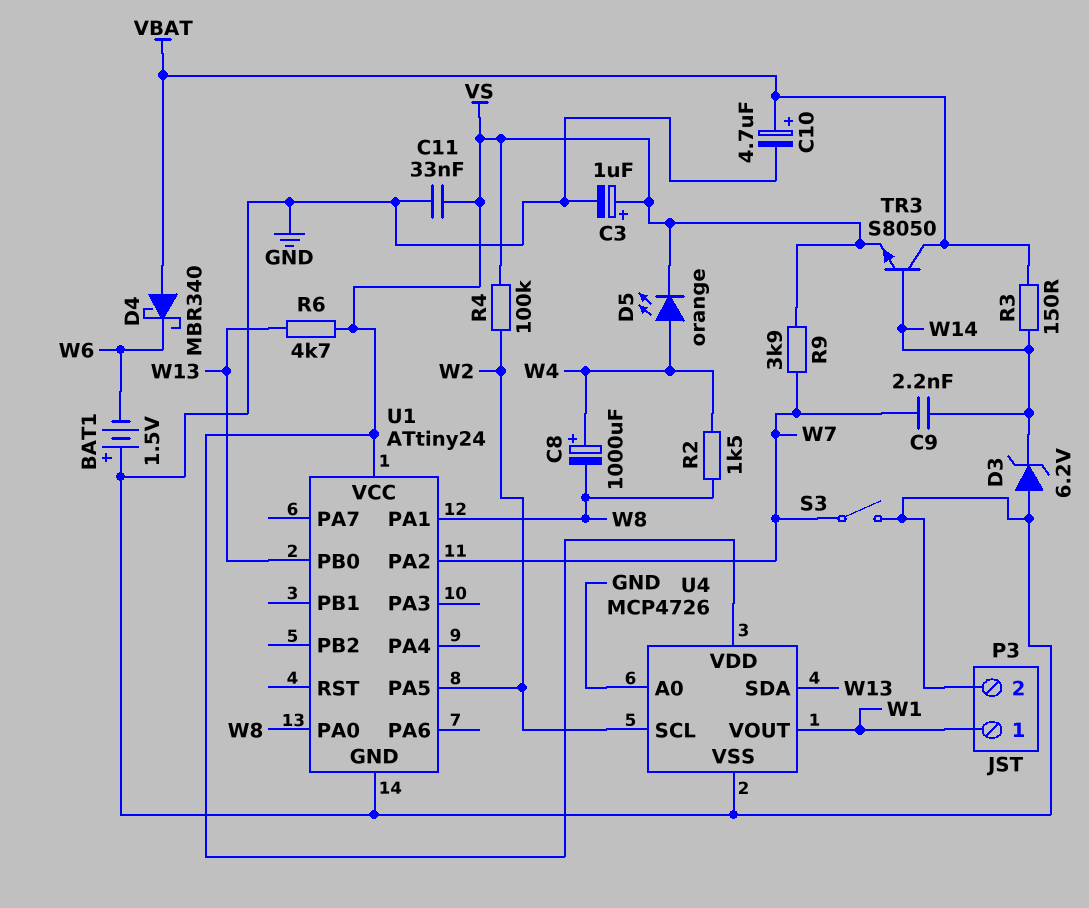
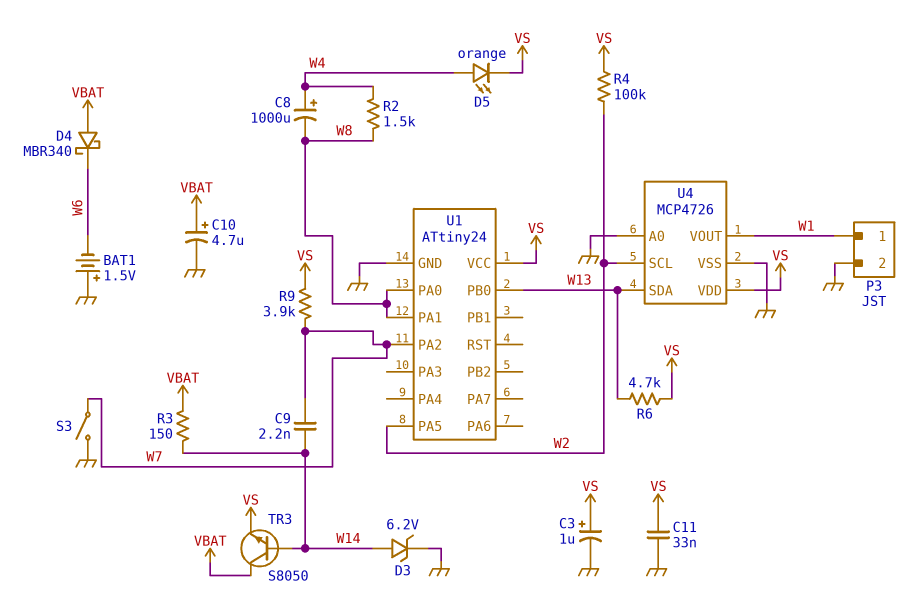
D3: zener 6.2V (A GND, K W14) -> zener 6.2V (A W14, K GND)

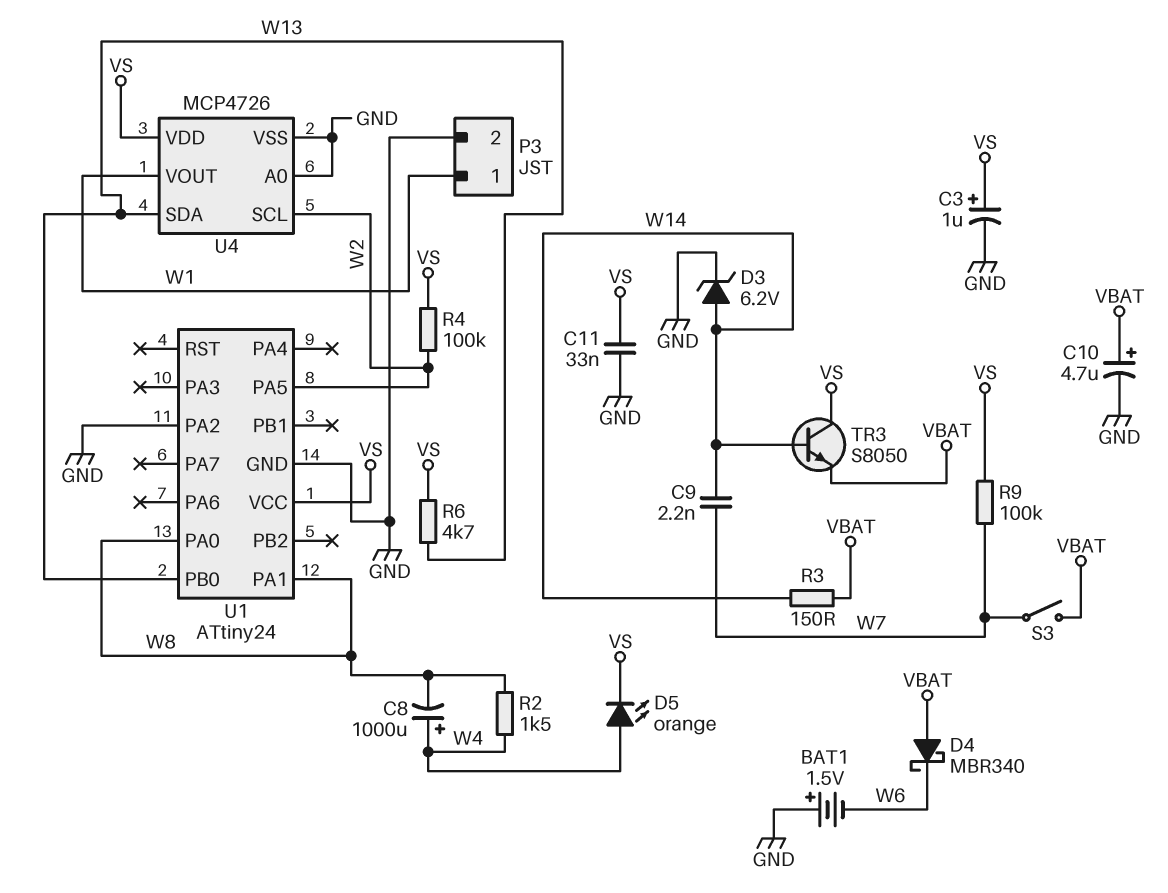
R9: 3.9k (VS, W7) -> 100k (VS, W7)
S3: switch (GND, W7) -> switch (VBAT, W7)
TR3: NPN S8050 (B W14, C VBAT, E VS) -> NPN S8050 (B W14, C VS, E VBAT)
U1 pin PA2: W7 -> GND

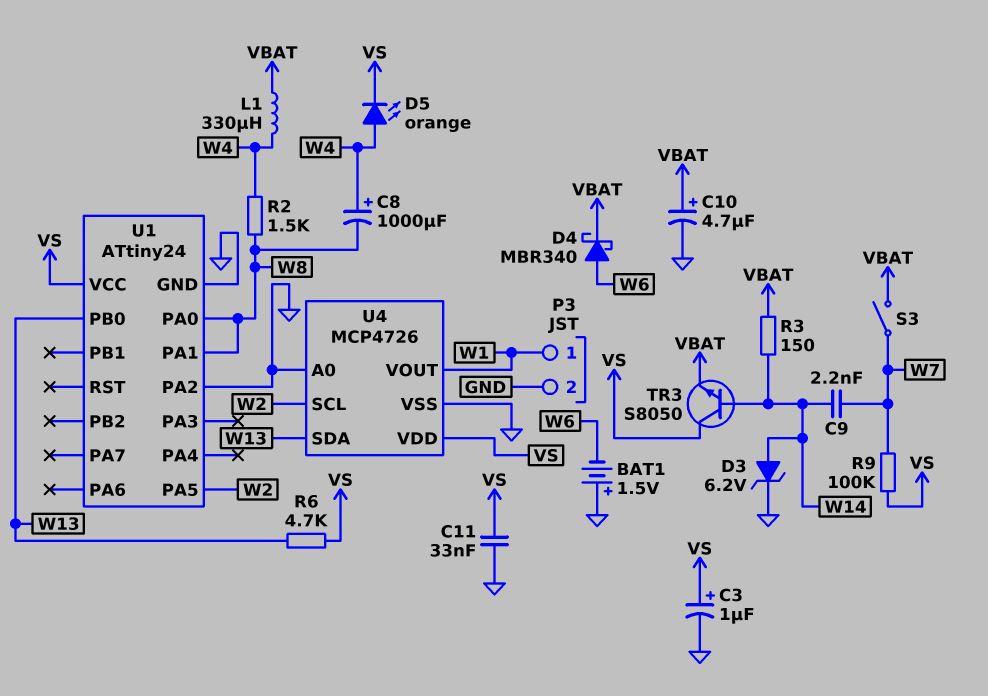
D4: schottky MBR340 (A VBAT, K W6) -> schottky MBR340 (A W6, K VBAT)
L1: none -> 330uH (VBAT, W4)
R4: 100k (VS, W2) -> none

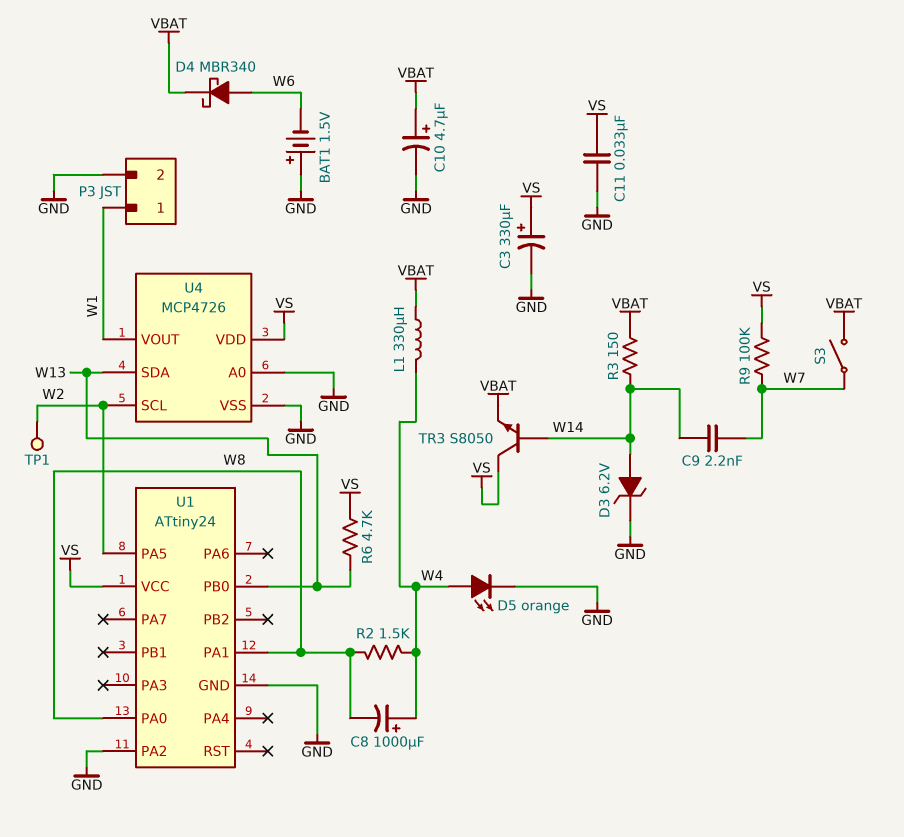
C3: 1uF (plus VS, minus GND) -> 330uF (plus VS, minus GND)
D5: LED orange (A W4, K VS) -> LED orange (A W4, K GND)
TP1: none -> test point (W2)

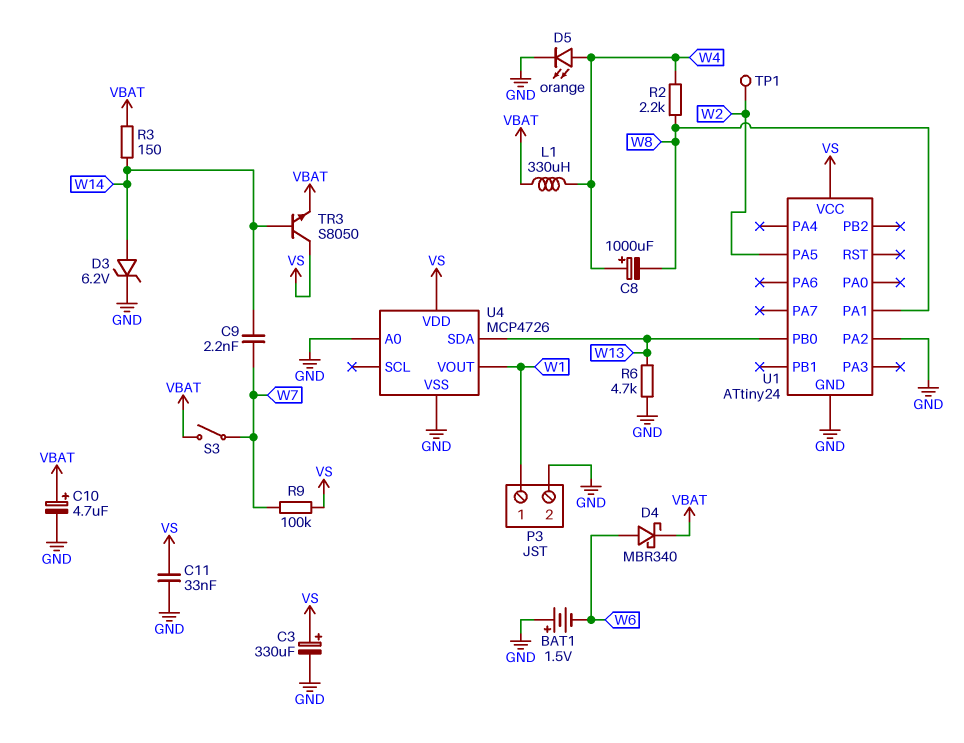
R2: 1.5k (W4, W8) -> 2.2k (W4, W8)
R6: 4.7k (VS, W13) -> 4.7k (GND, W13)
U1 pin PA0: W8 -> none
U4 pin SCL: W2 -> none

